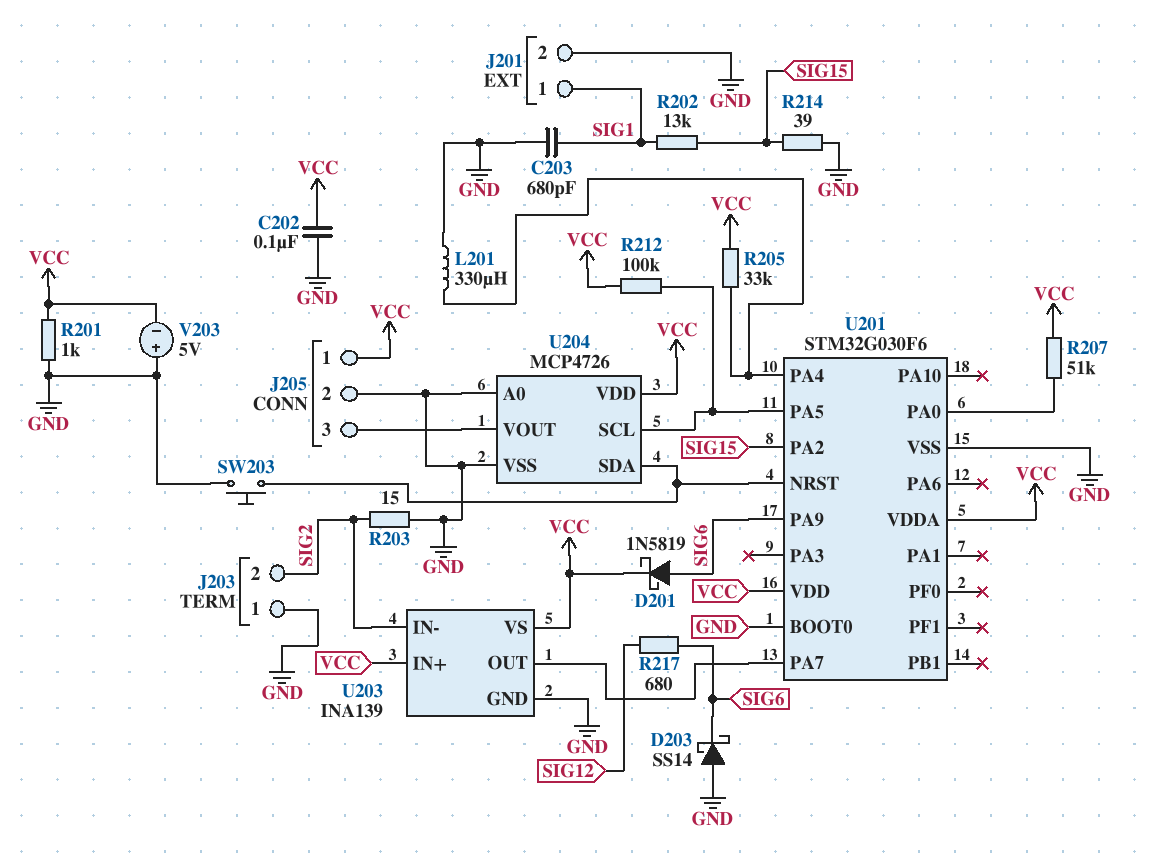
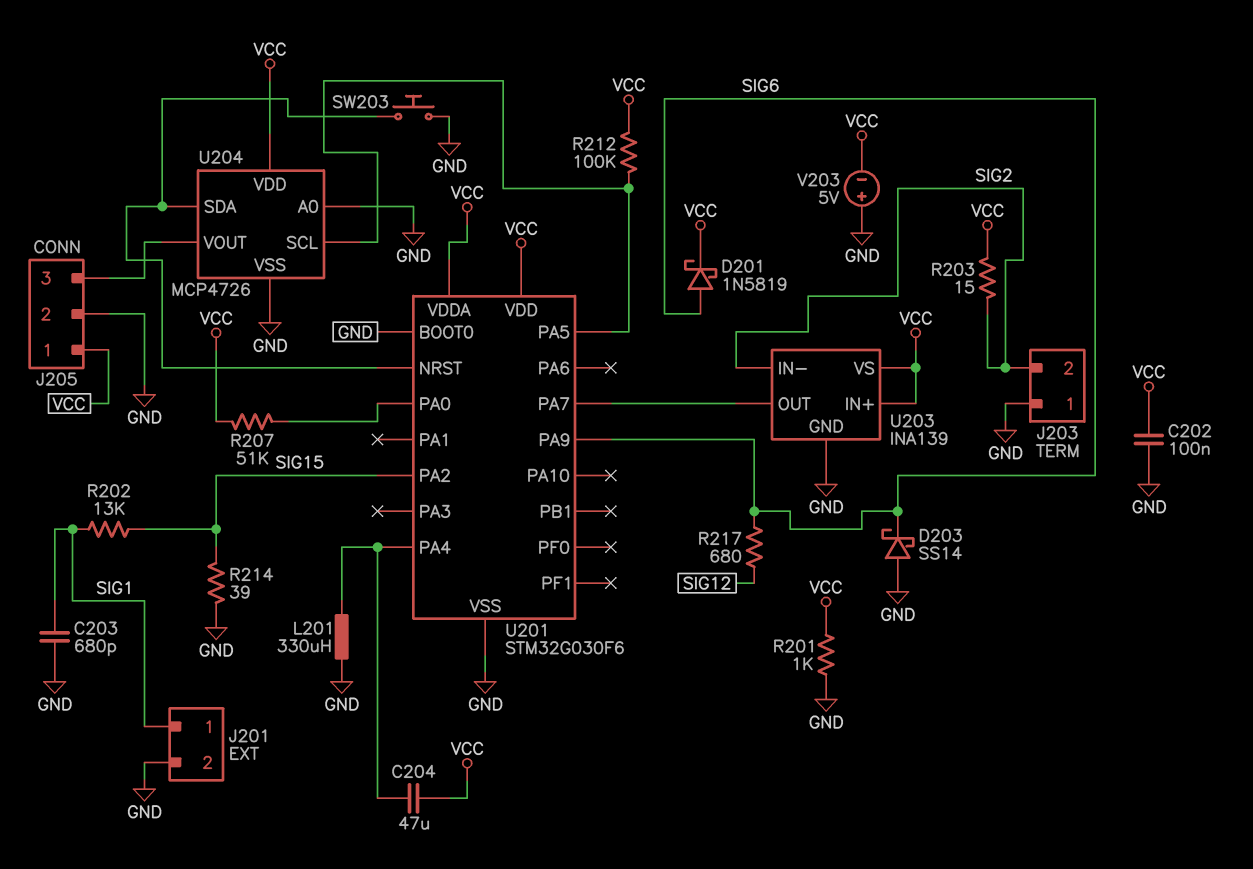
C204: none -> 47uF (U201/PA4, VCC)
R203: 15 (GND, SIG2) -> 15 (SIG2, VCC)
R205: 33k (U201/PA4, VCC) -> none

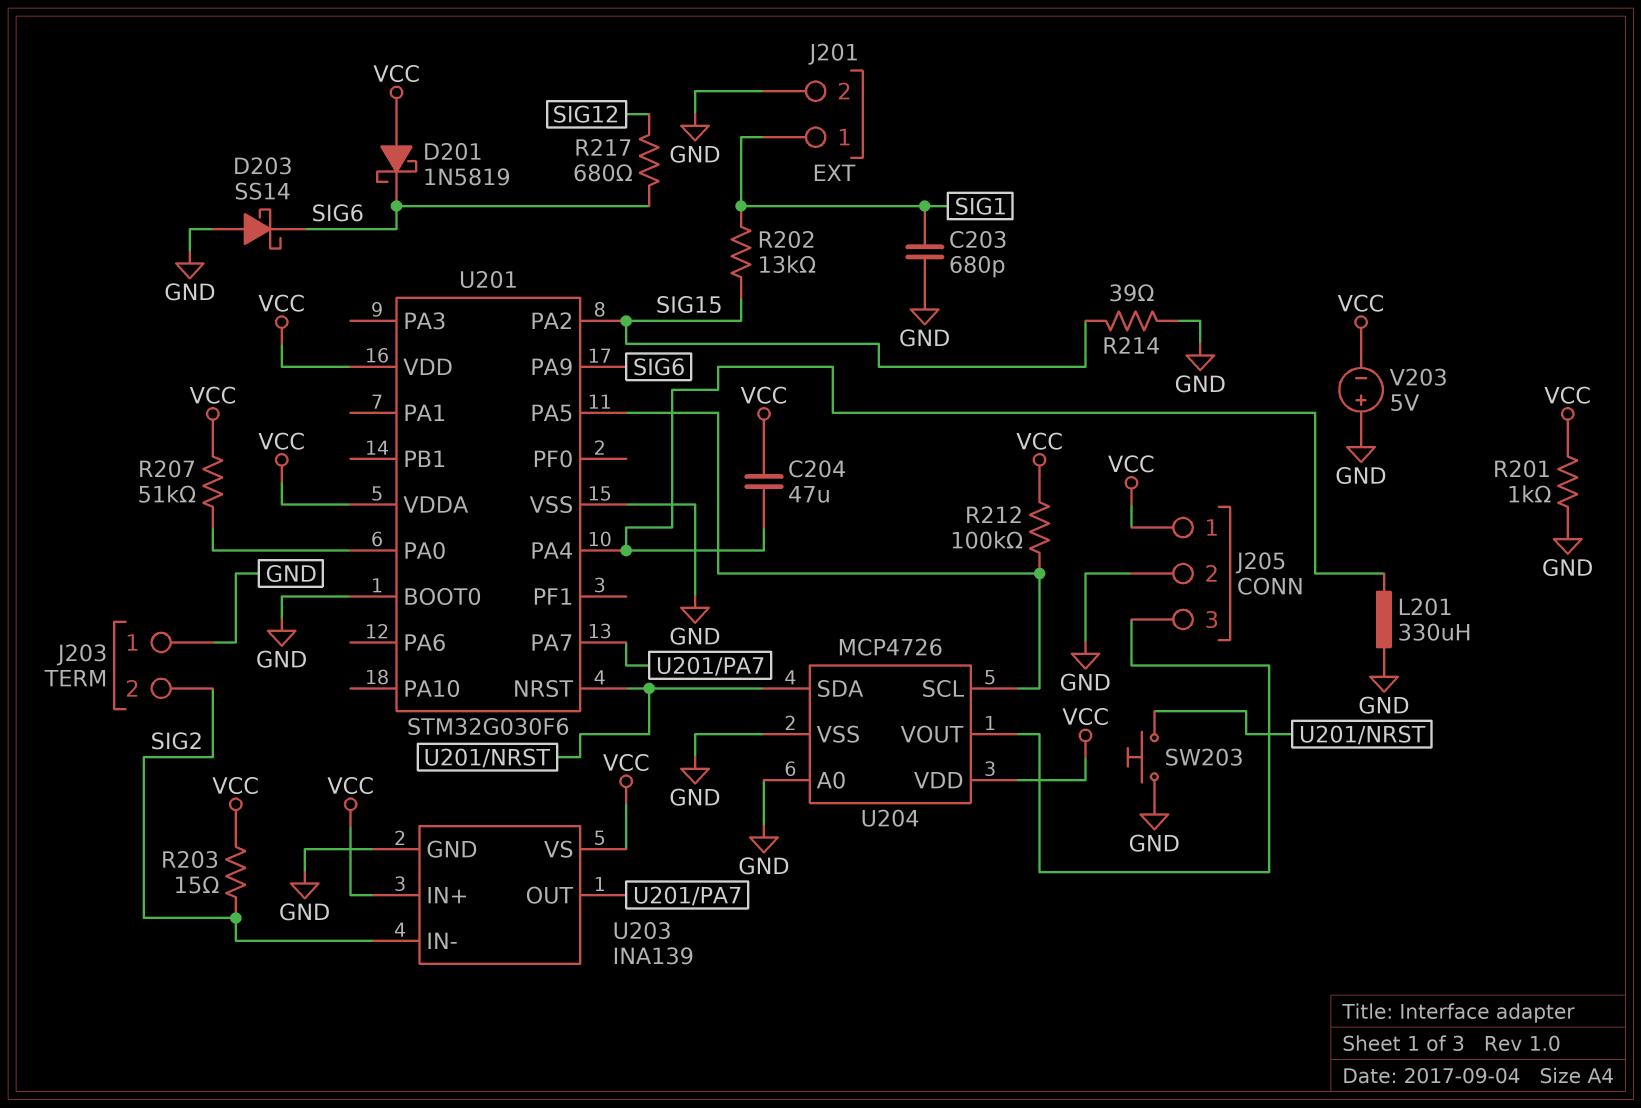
C202: 100nF (GND, VCC) -> none
D201: schottky 1N5819 (A SIG6, K VCC) -> schottky 1N5819 (A VCC, K SIG6)

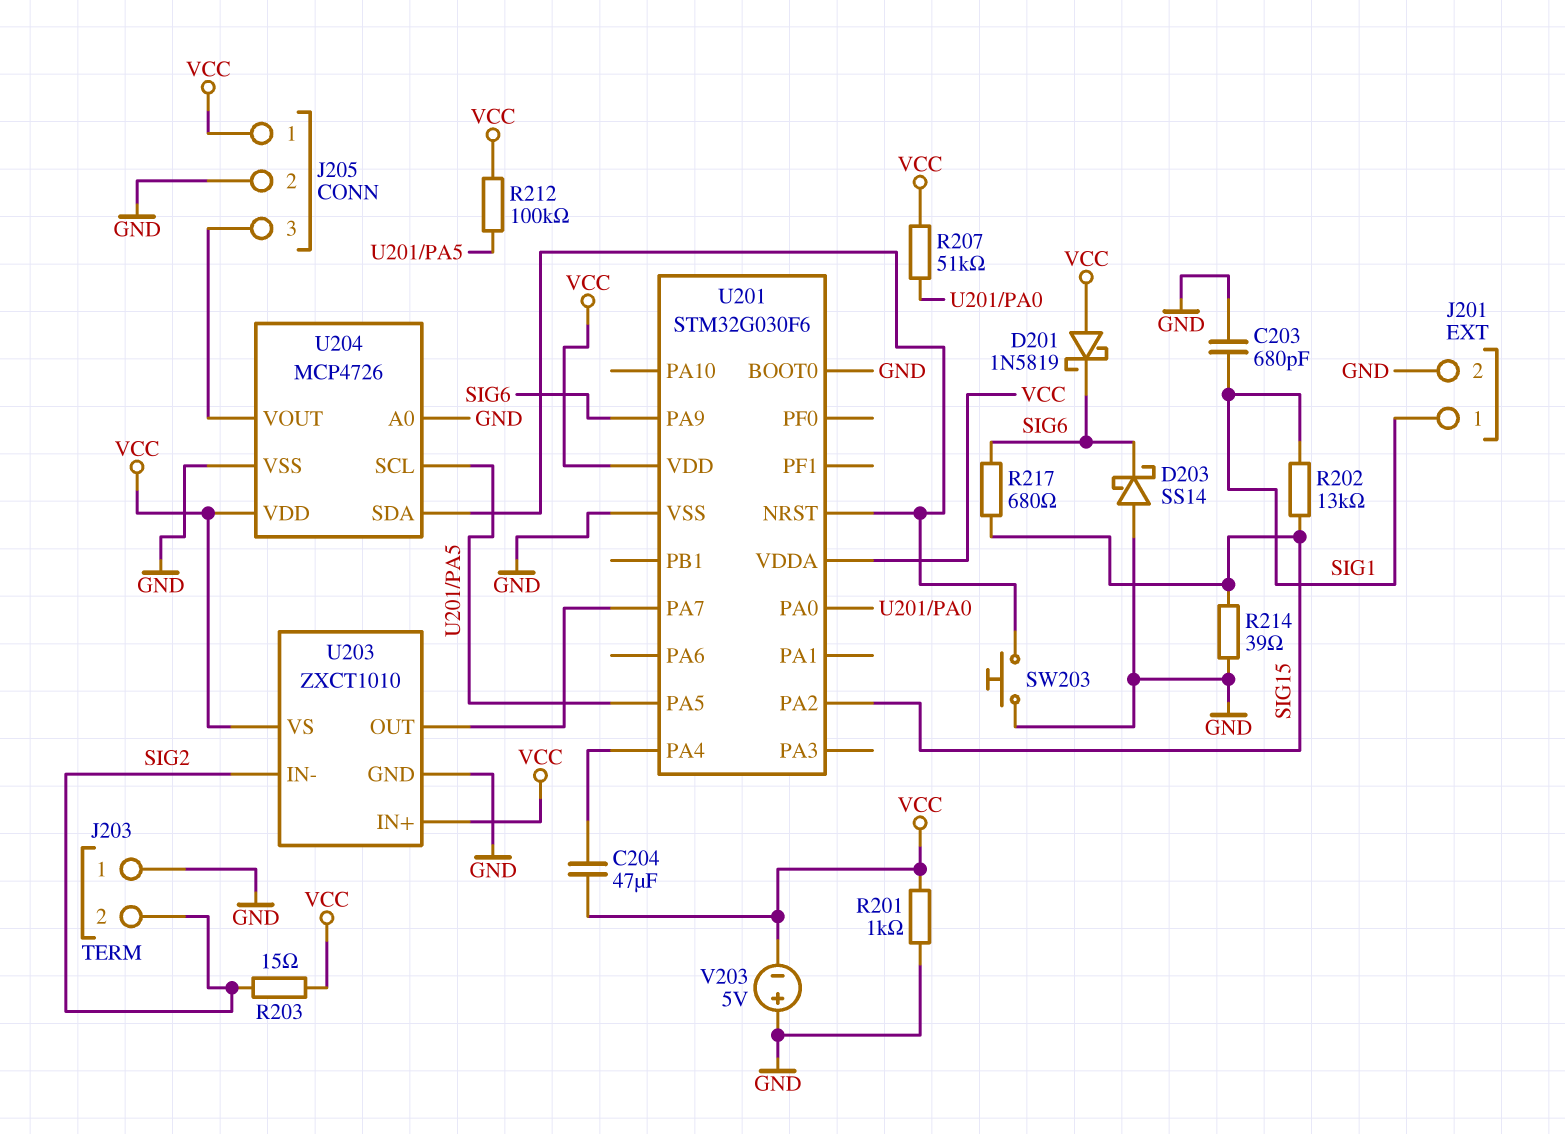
L201: 330uH (GND, U201/PA4) -> none
R217: 680 (SIG6, SIG12) -> 680 (SIG6, SIG15)
U203: INA139 -> ZXCT1010

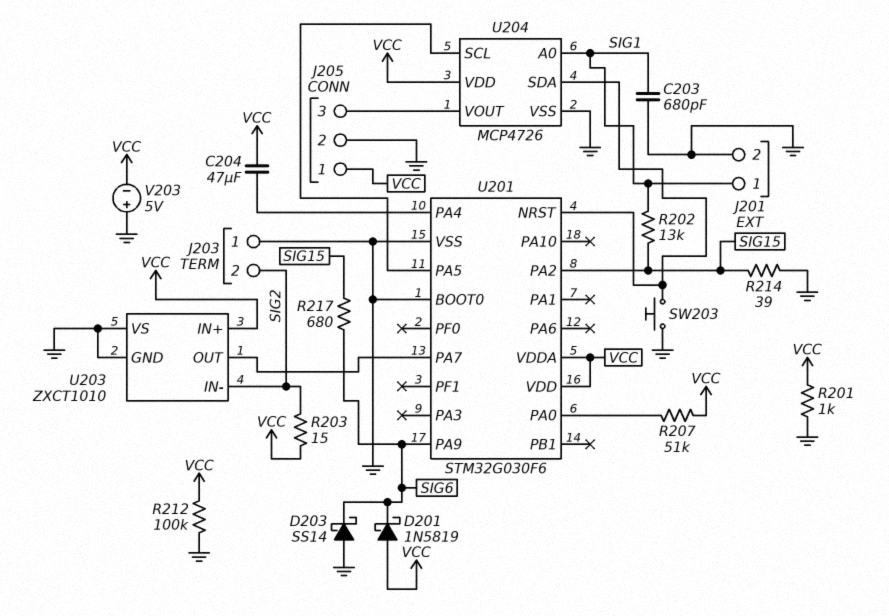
R212: 100k (U201/PA5, VCC) -> 100k (GND, VCC)
U203 pin VS: VCC -> GND
U204 pin A0: GND -> SIG1

